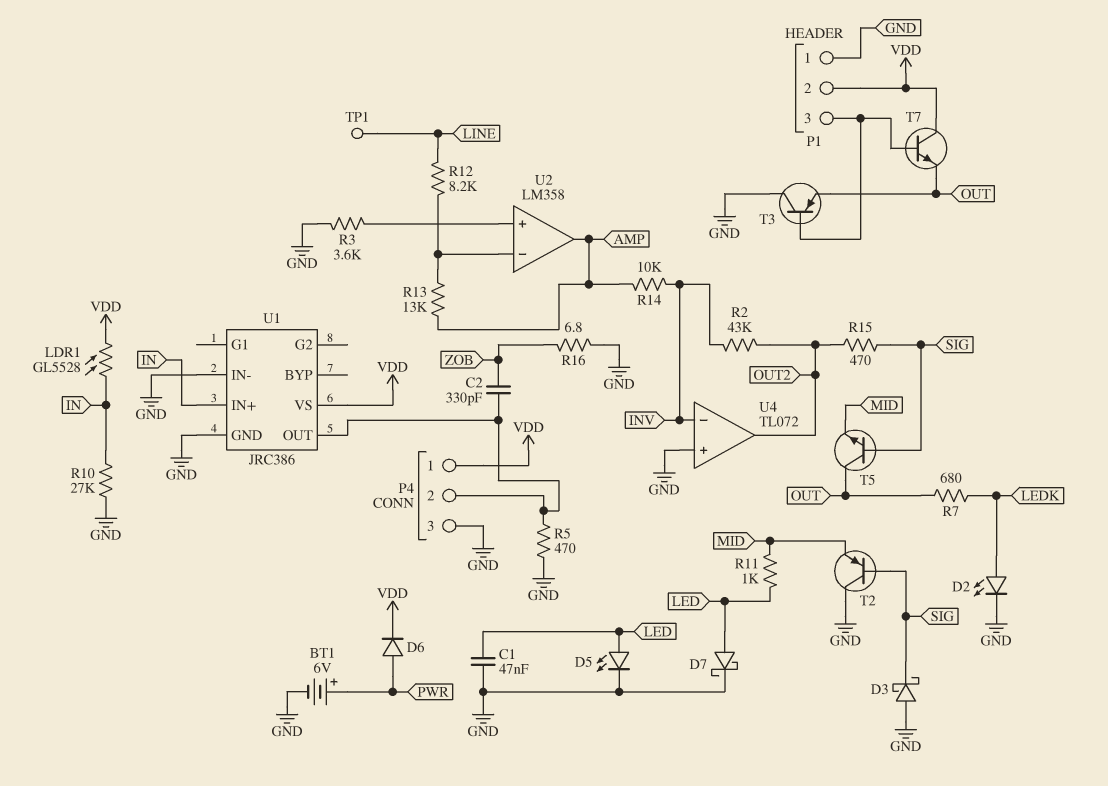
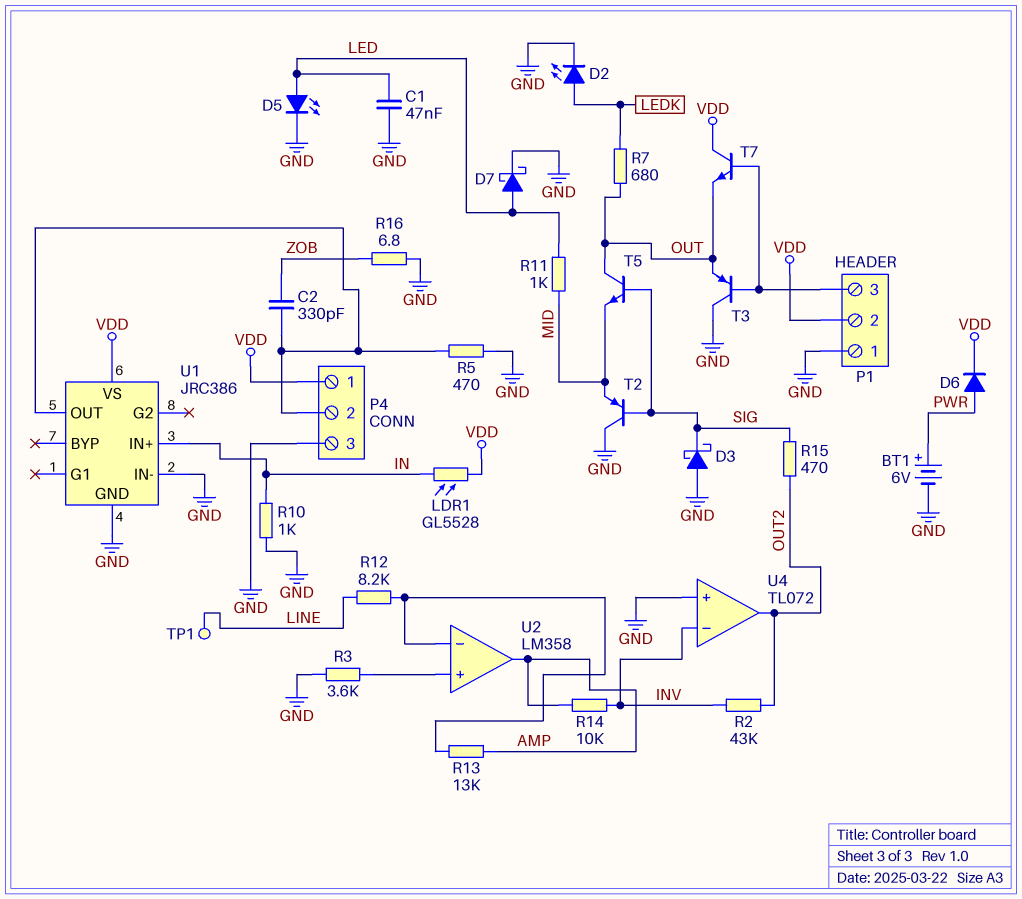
R10: 27k (GND, IN) -> 1k (GND, IN)

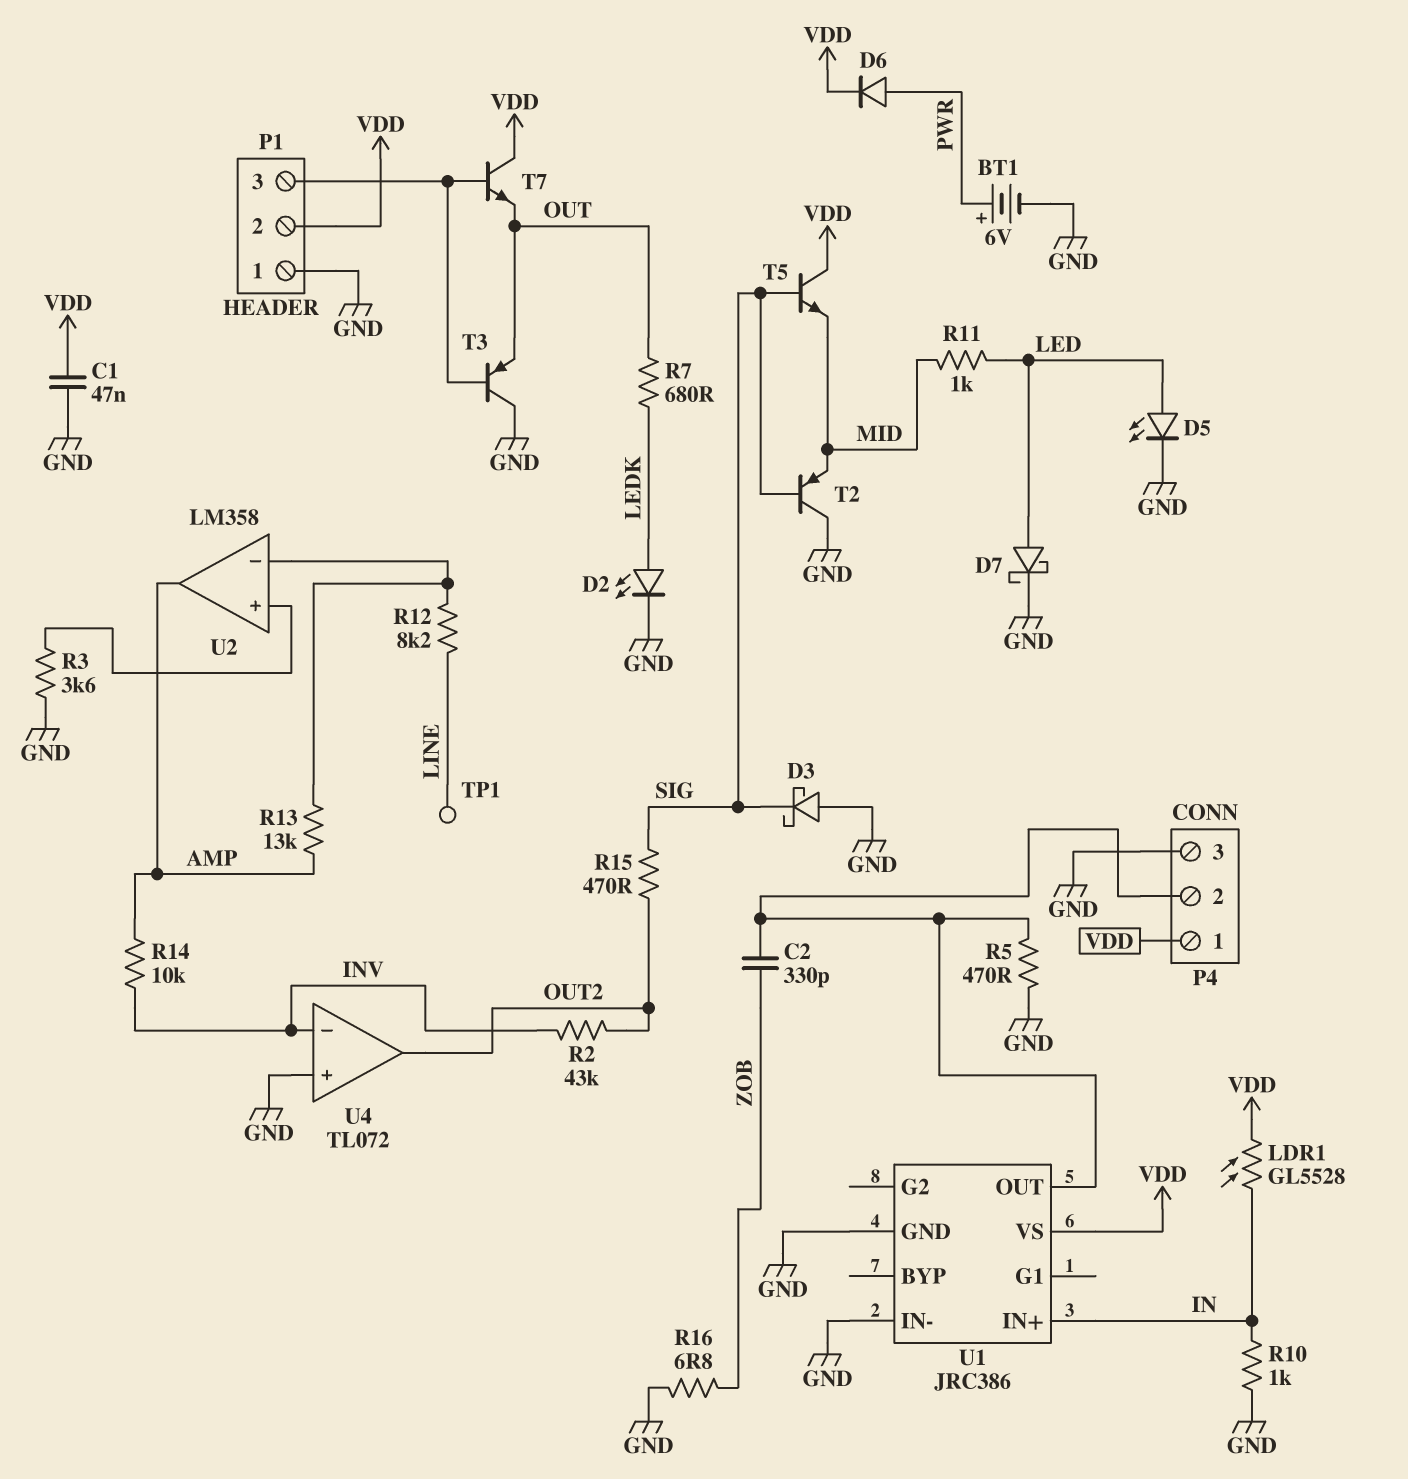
C1: 47nF (GND, LED) -> 47nF (GND, VDD)
T5: NPN (B SIG, C OUT, E MID) -> NPN (B SIG, C VDD, E MID)

